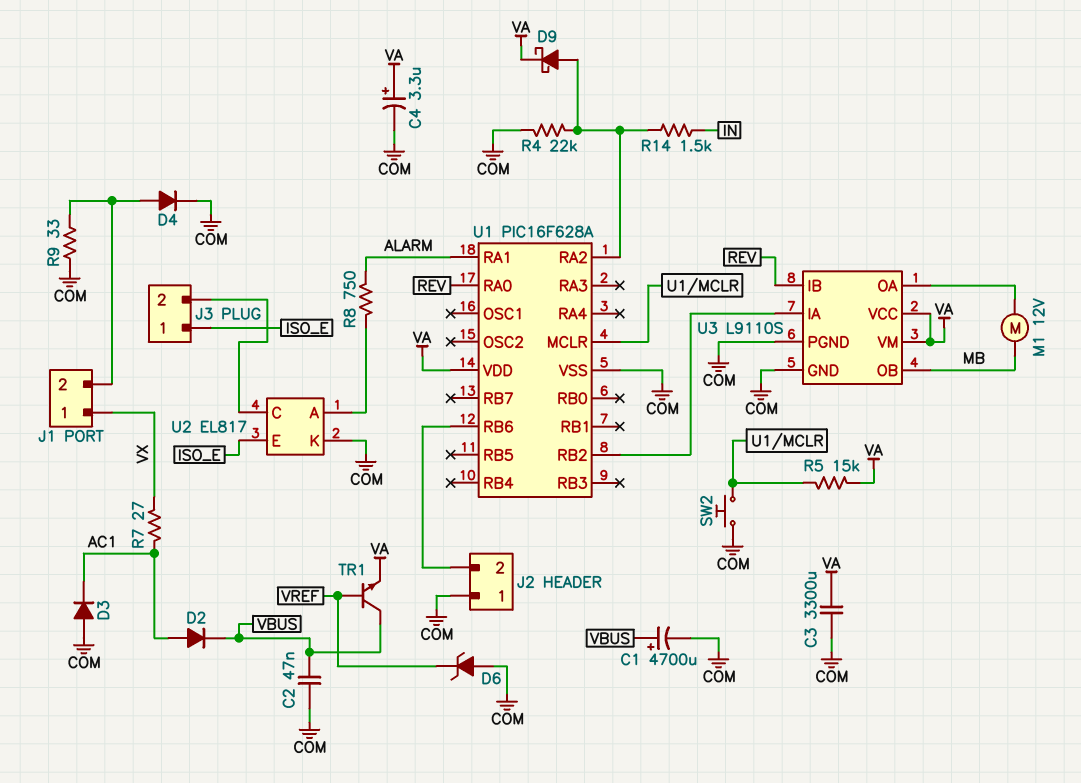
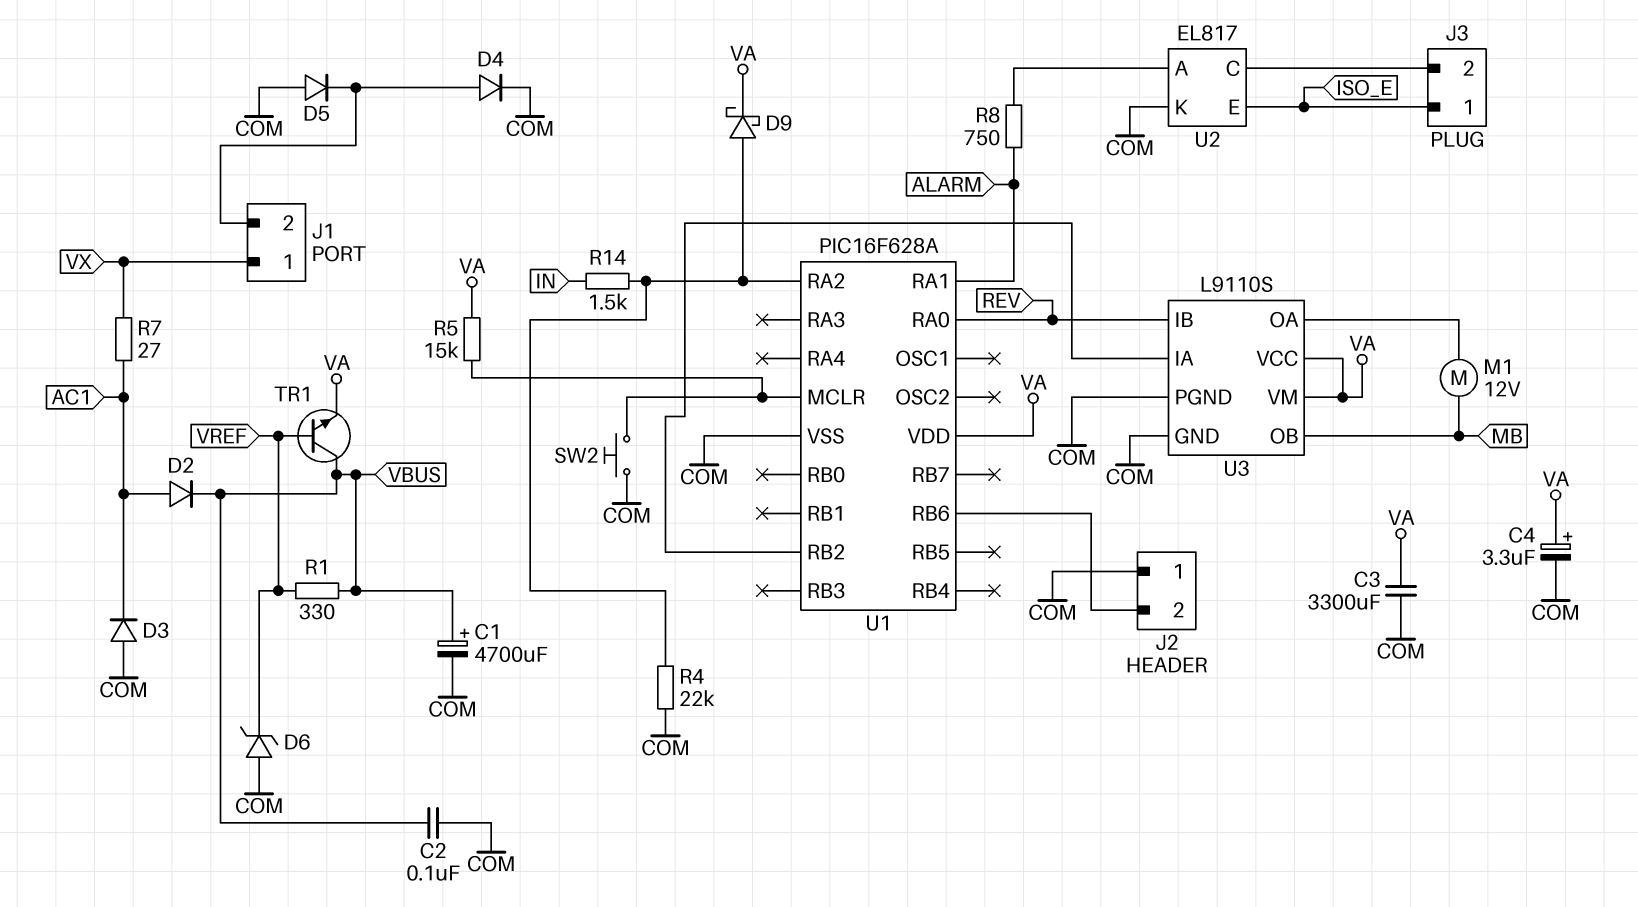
C2: 47nF (COM, VBUS) -> 100nF (COM, VBUS)
D5: none -> diode (A COM, K J1/2)
R1: none -> 330 (VBUS, VREF)
R9: 33 (COM, J1/2) -> none

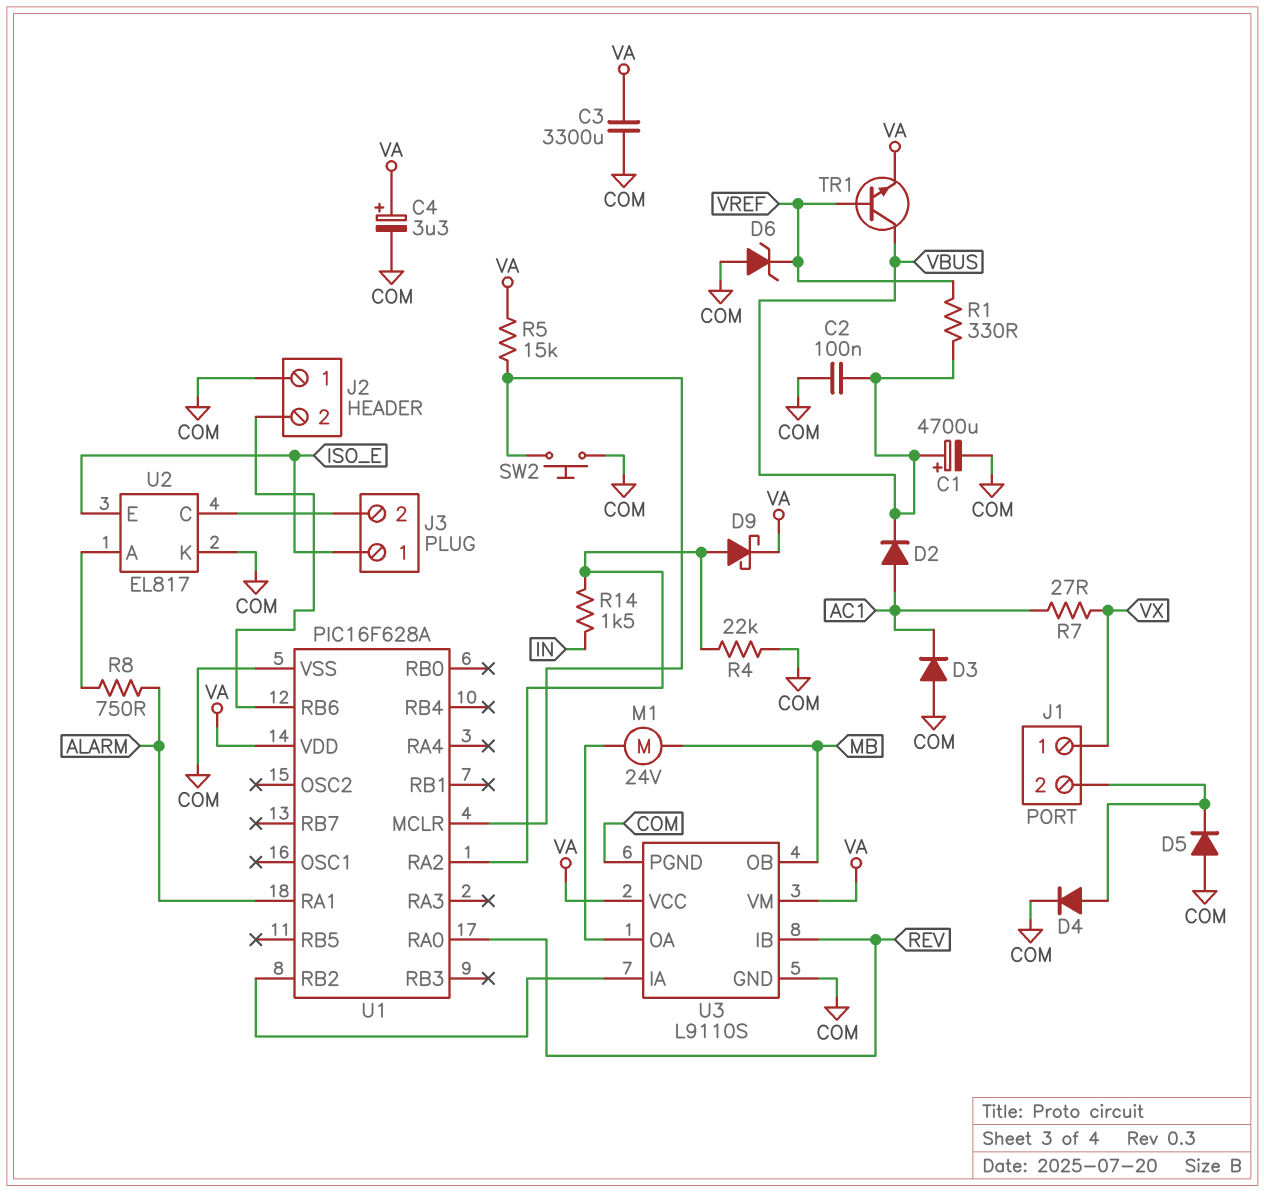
M1: motor 12V (MB, U3/OA) -> motor 24V (MB, U3/OA)

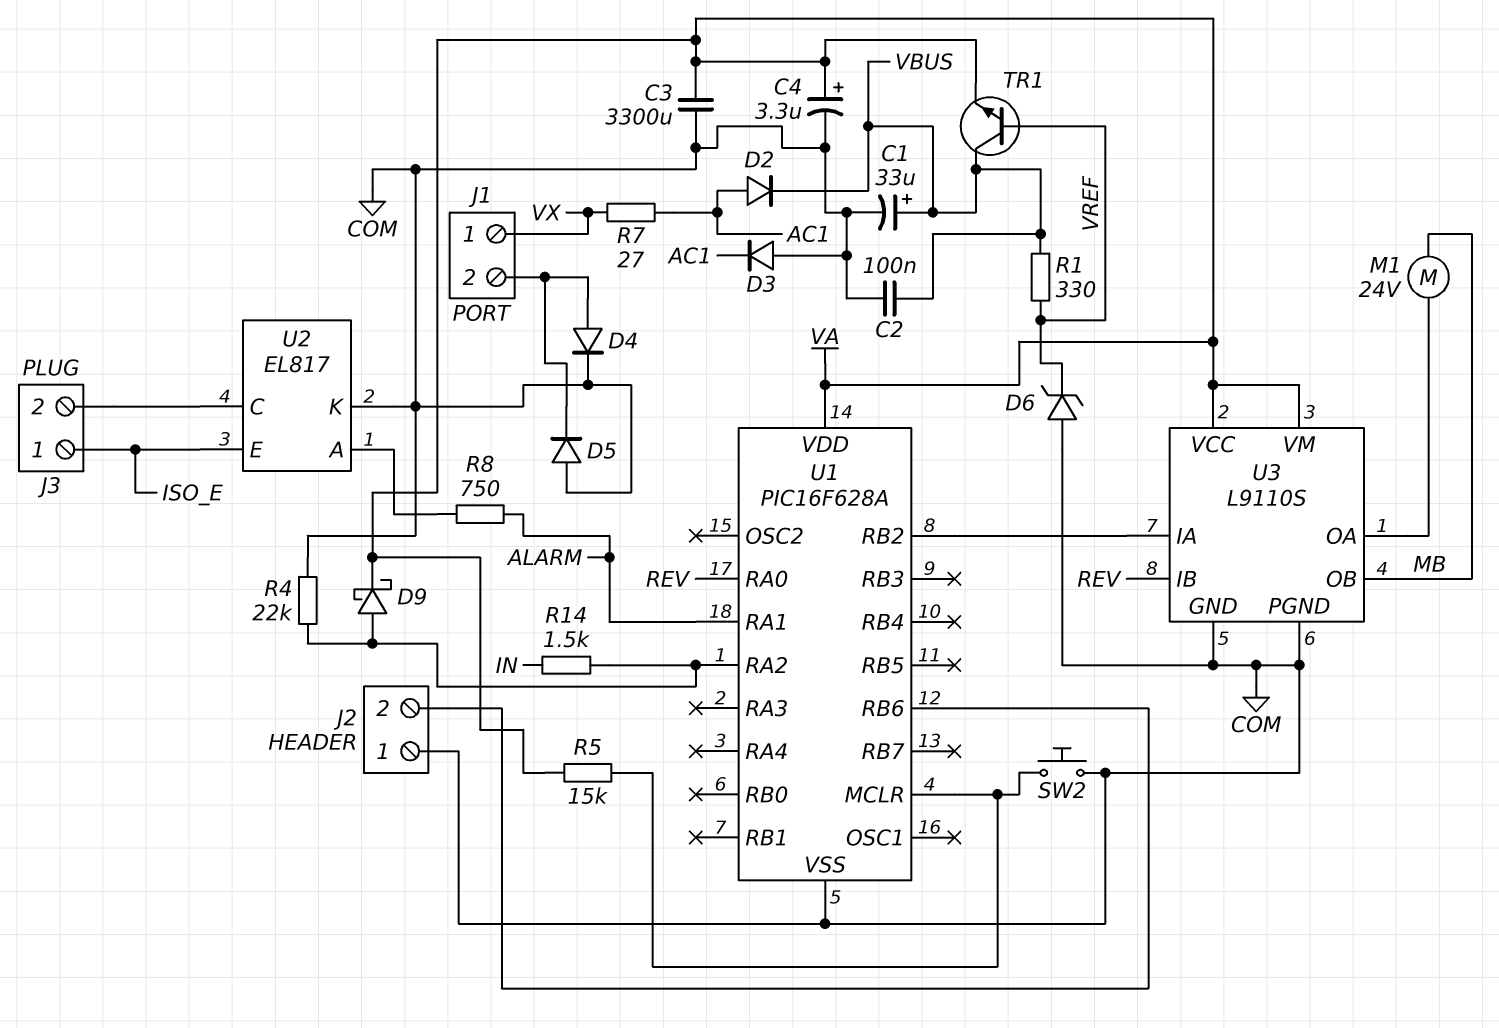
C1: 4700uF (plus VBUS, minus COM) -> 33uF (plus VBUS, minus COM)

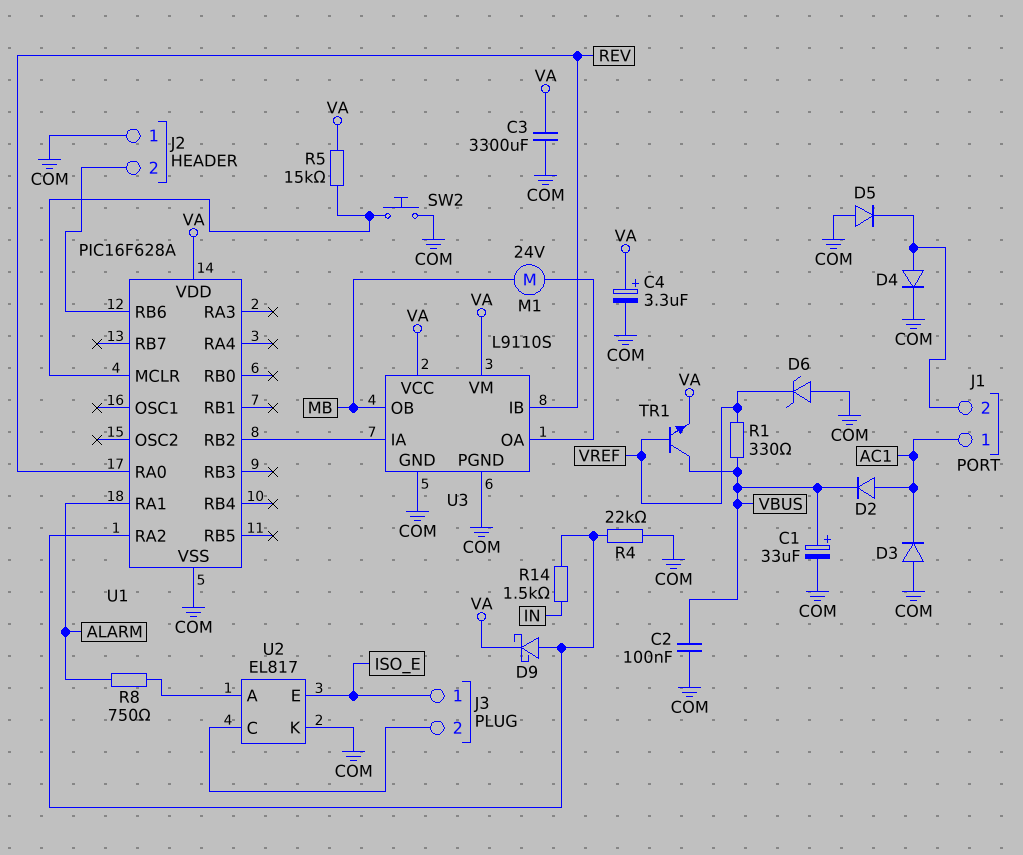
J1 pin 1: VX -> AC1
R7: 27 (AC1, VX) -> none

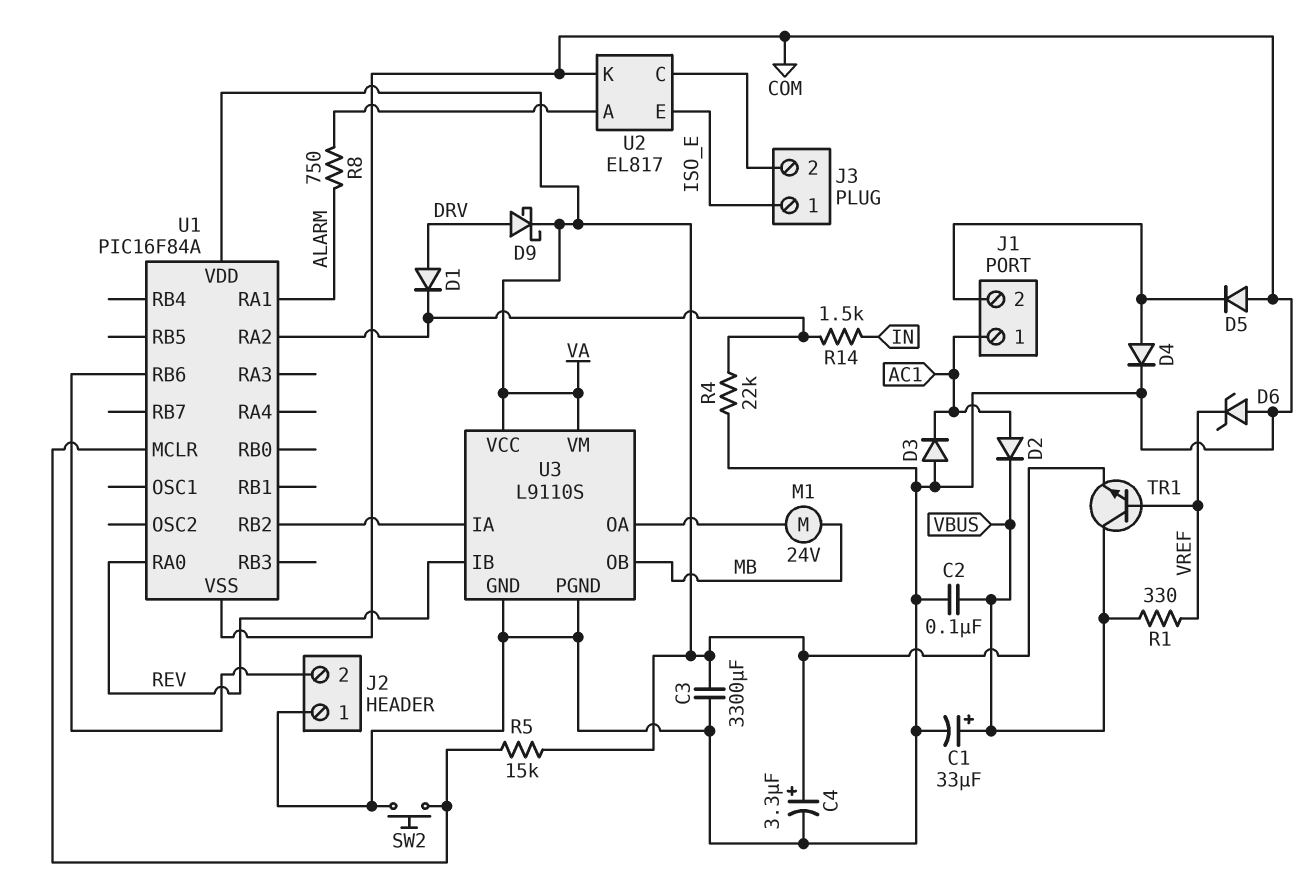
D1: none -> diode (A DRV, K U1/RA2)
D9: schottky (A U1/RA2, K VA) -> schottky (A DRV, K VA)
U1: PIC16F628A -> PIC16F84A

